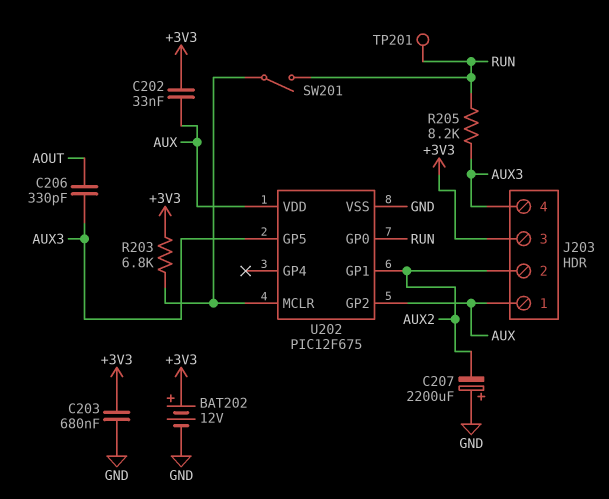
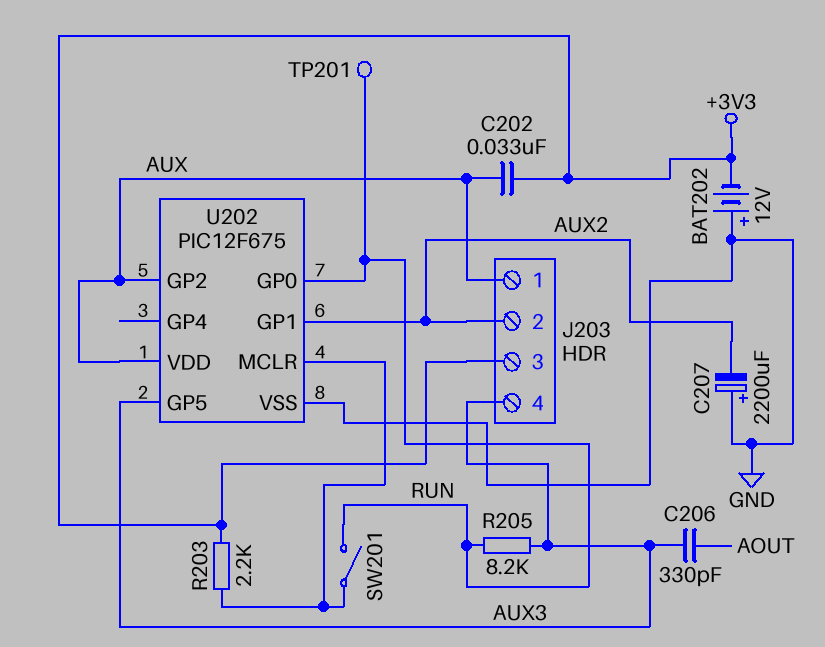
BAT202: 12V (plus +3V3, minus GND) -> 12V (plus GND, minus +3V3)
C203: 680nF (+3V3, GND) -> none
R203: 6.8k (+3V3, U202/MCLR) -> 2.2k (+3V3, U202/MCLR)

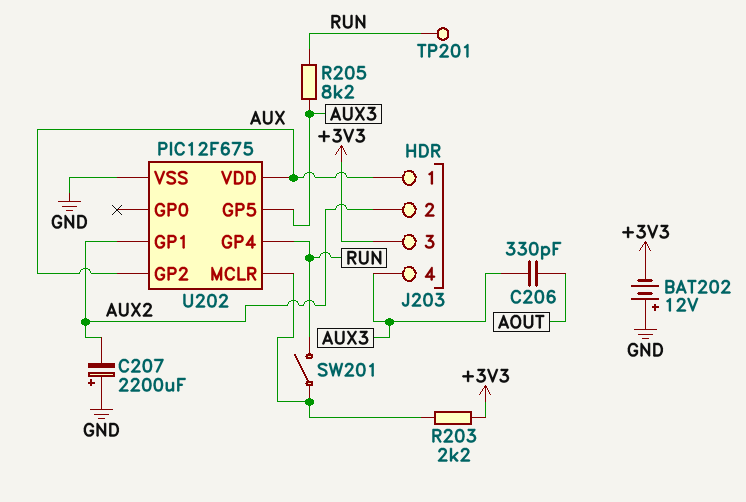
C202: 33nF (+3V3, AUX) -> none
U202 pin GP0: RUN -> none
U202 pin GP4: none -> RUN

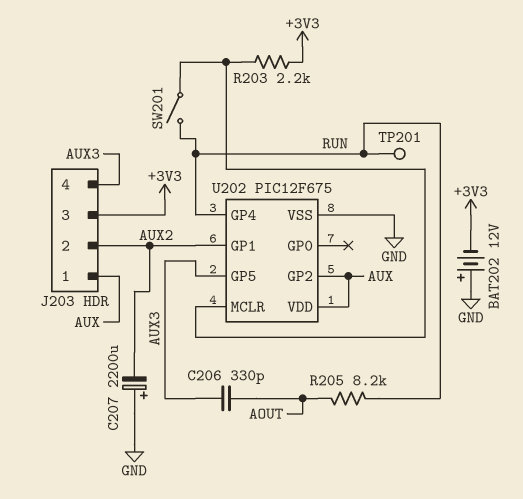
R205: 8.2k (AUX3, RUN) -> 8.2k (AOUT, RUN)

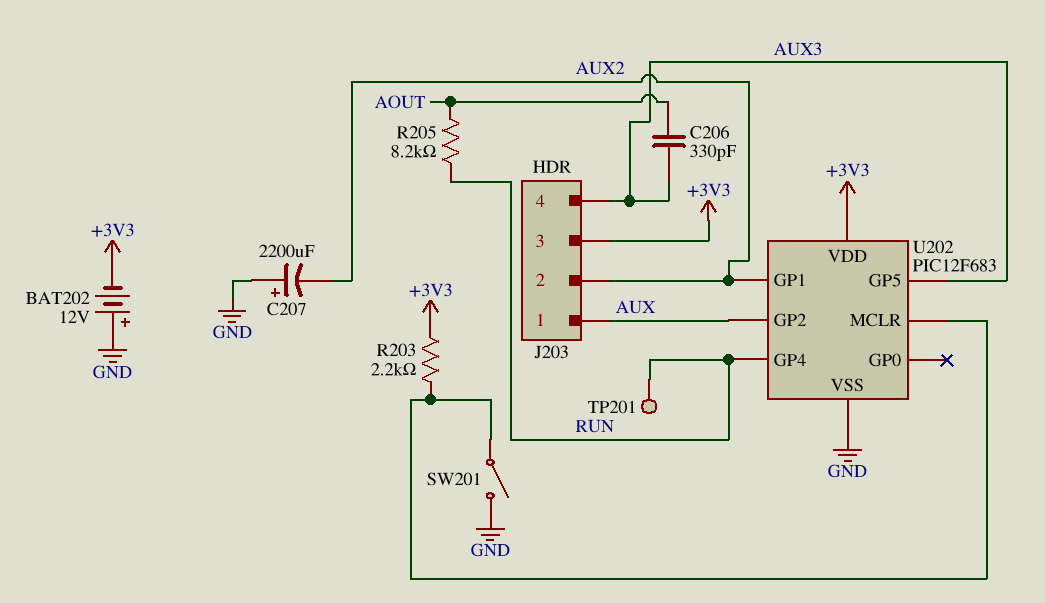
SW201: switch (RUN, U202/MCLR) -> switch (GND, U202/MCLR)
U202: PIC12F675 -> PIC12F683
U202 pin VDD: AUX -> +3V3

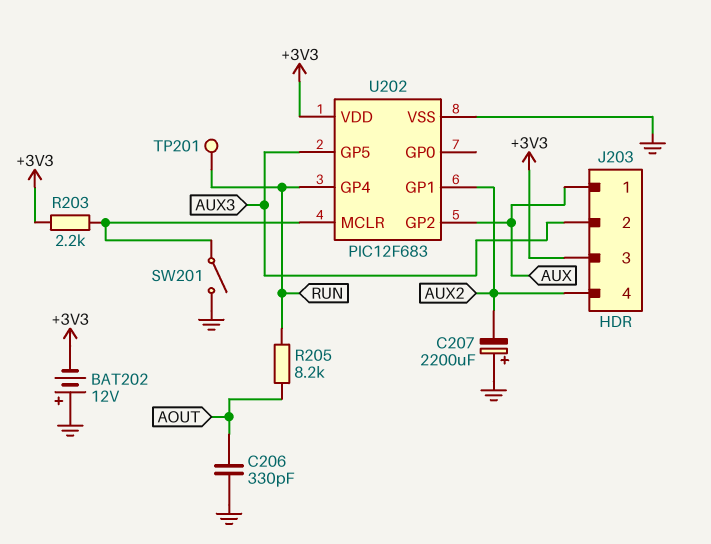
C206: 330pF (AOUT, AUX3) -> 330pF (AOUT, GND)
J203 pin 2: AUX2 -> AUX3
J203 pin 4: AUX3 -> AUX2

